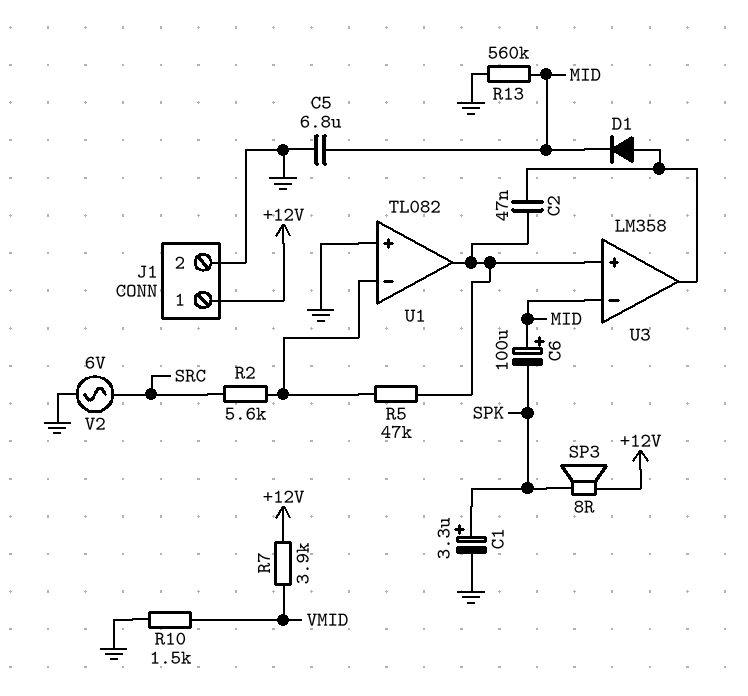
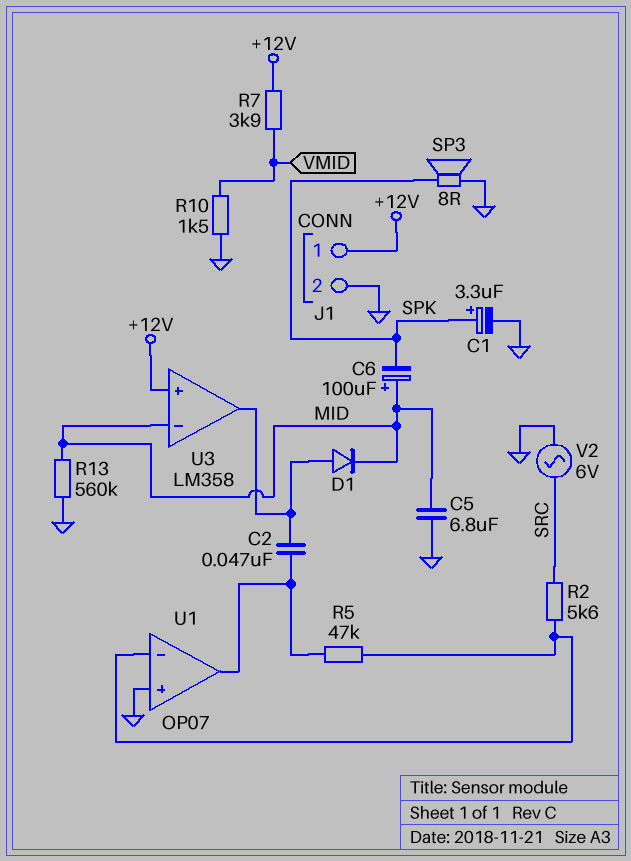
SP3: speaker 8R (+12V, SPK) -> speaker 8R (GND, SPK)
U1: TL082 -> OP07
U3 pin in+: U1/out -> +12V

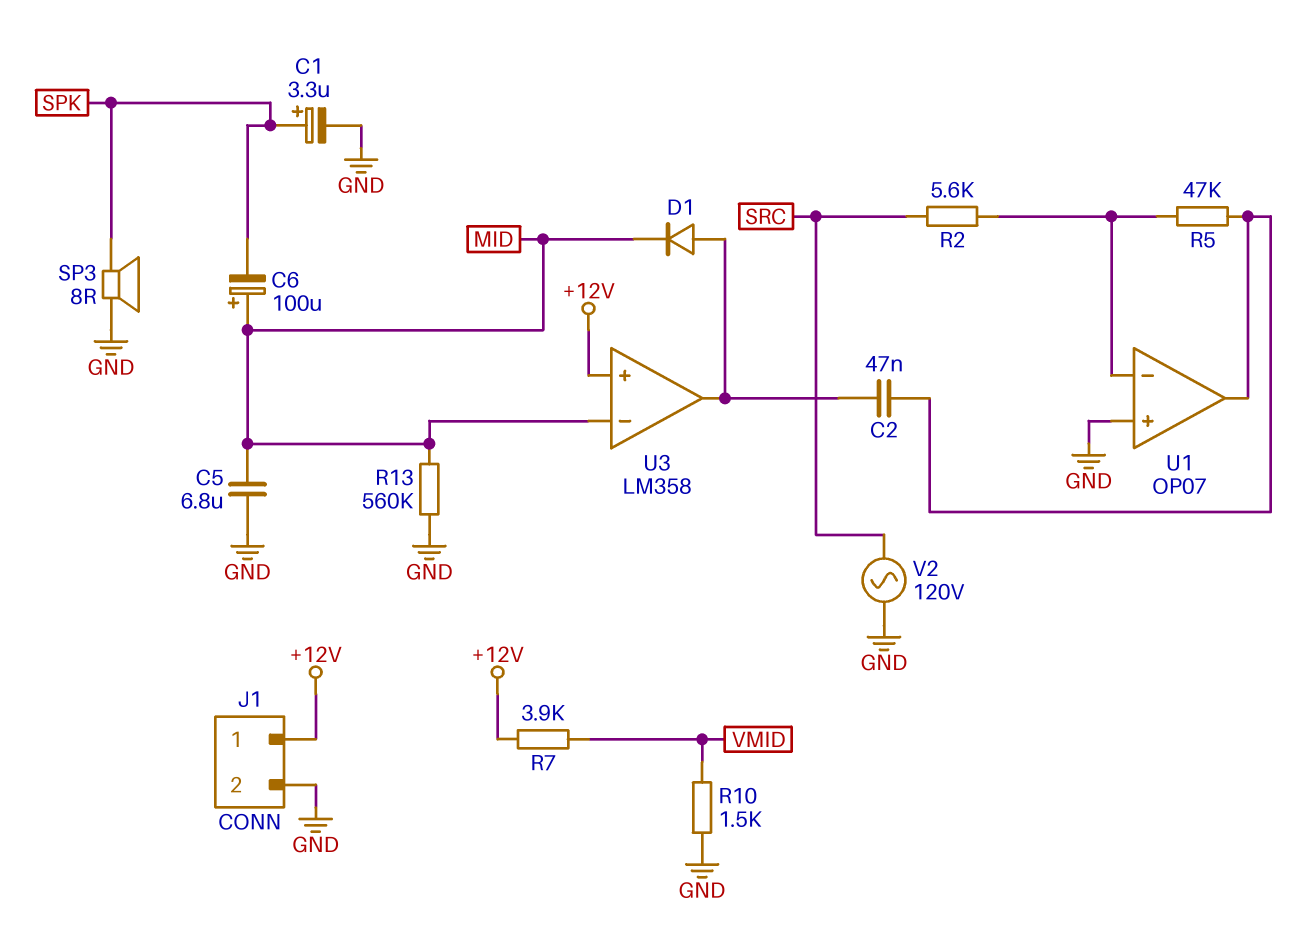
V2: AC 6V (GND, SRC) -> AC 120V (GND, SRC)

